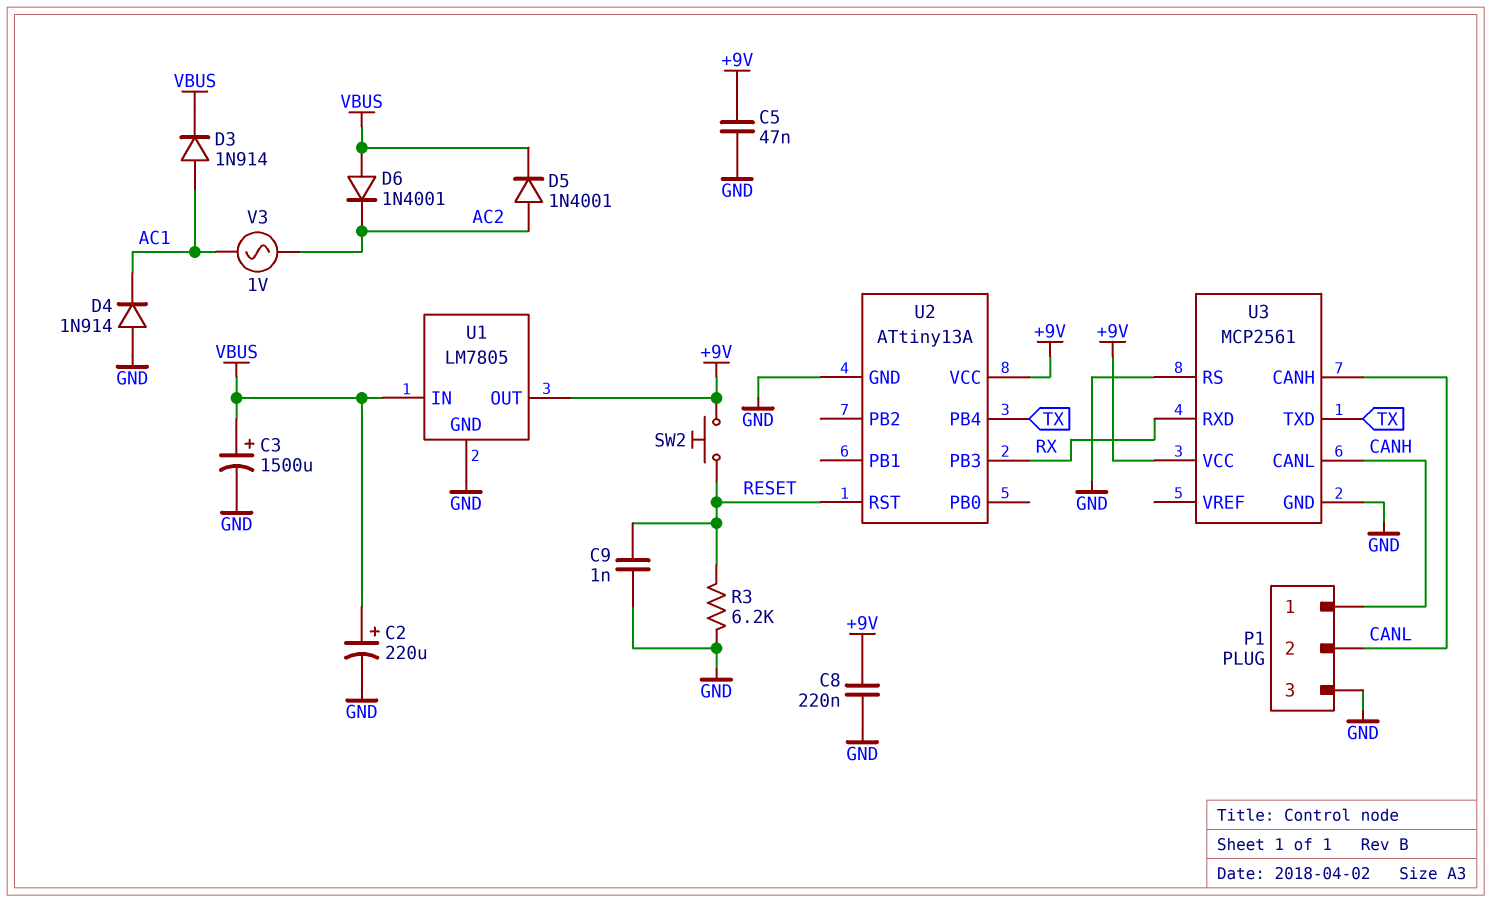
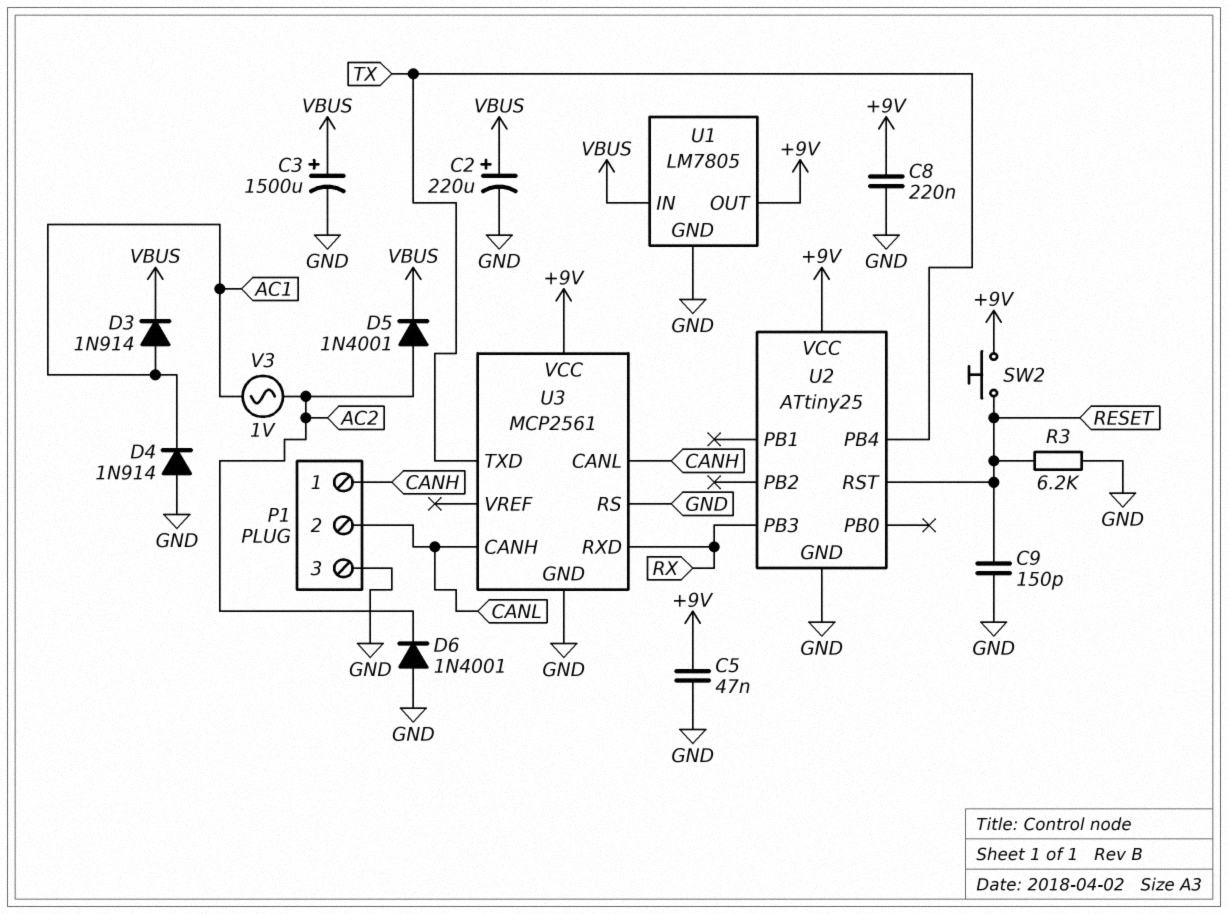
C9: 1nF (GND, RESET) -> 150pF (GND, RESET)
D6: diode 1N4001 (A VBUS, K AC2) -> diode 1N4001 (A GND, K AC2)
U2: ATtiny13A -> ATtiny25

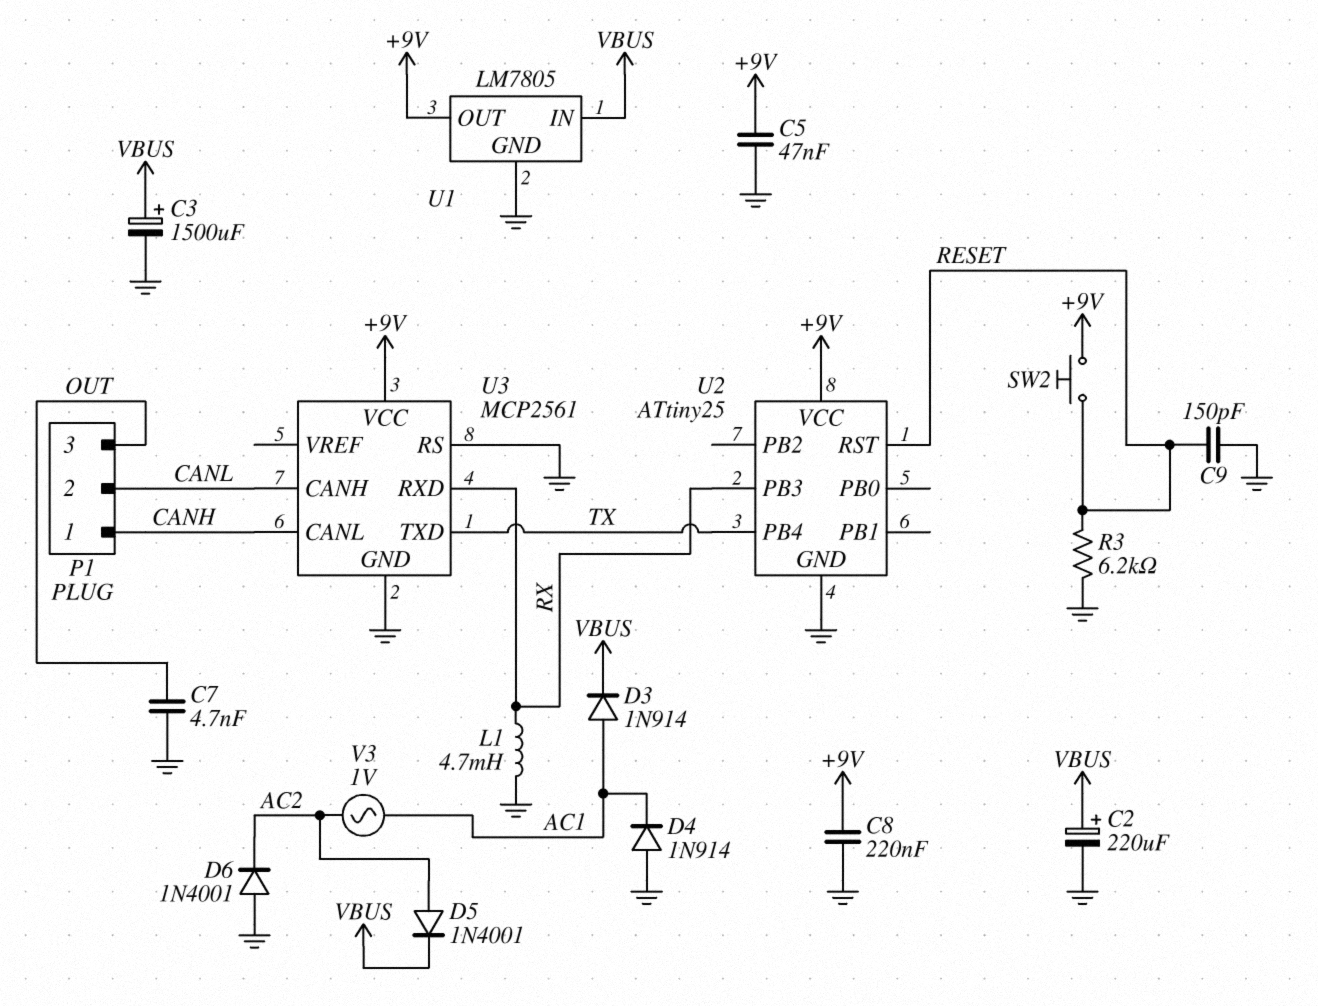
C7: none -> 4.7nF (GND, OUT)
L1: none -> 4.7mH (GND, RX)
P1 pin 3: GND -> OUT

